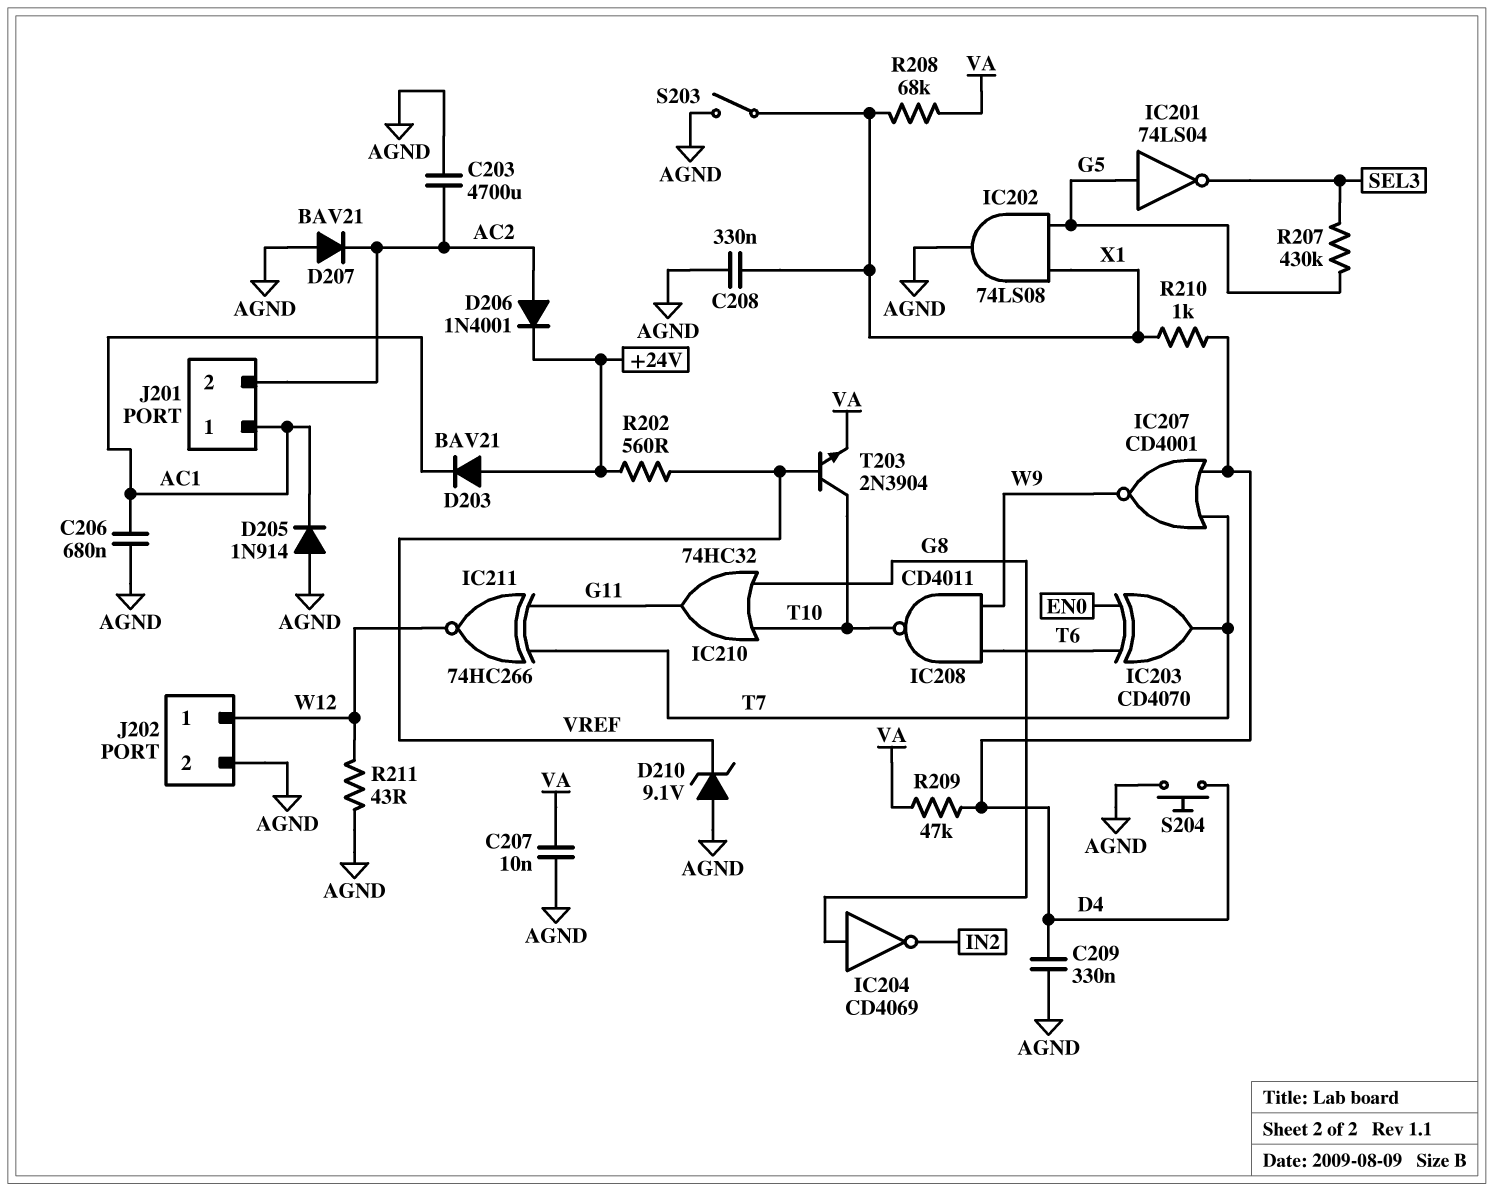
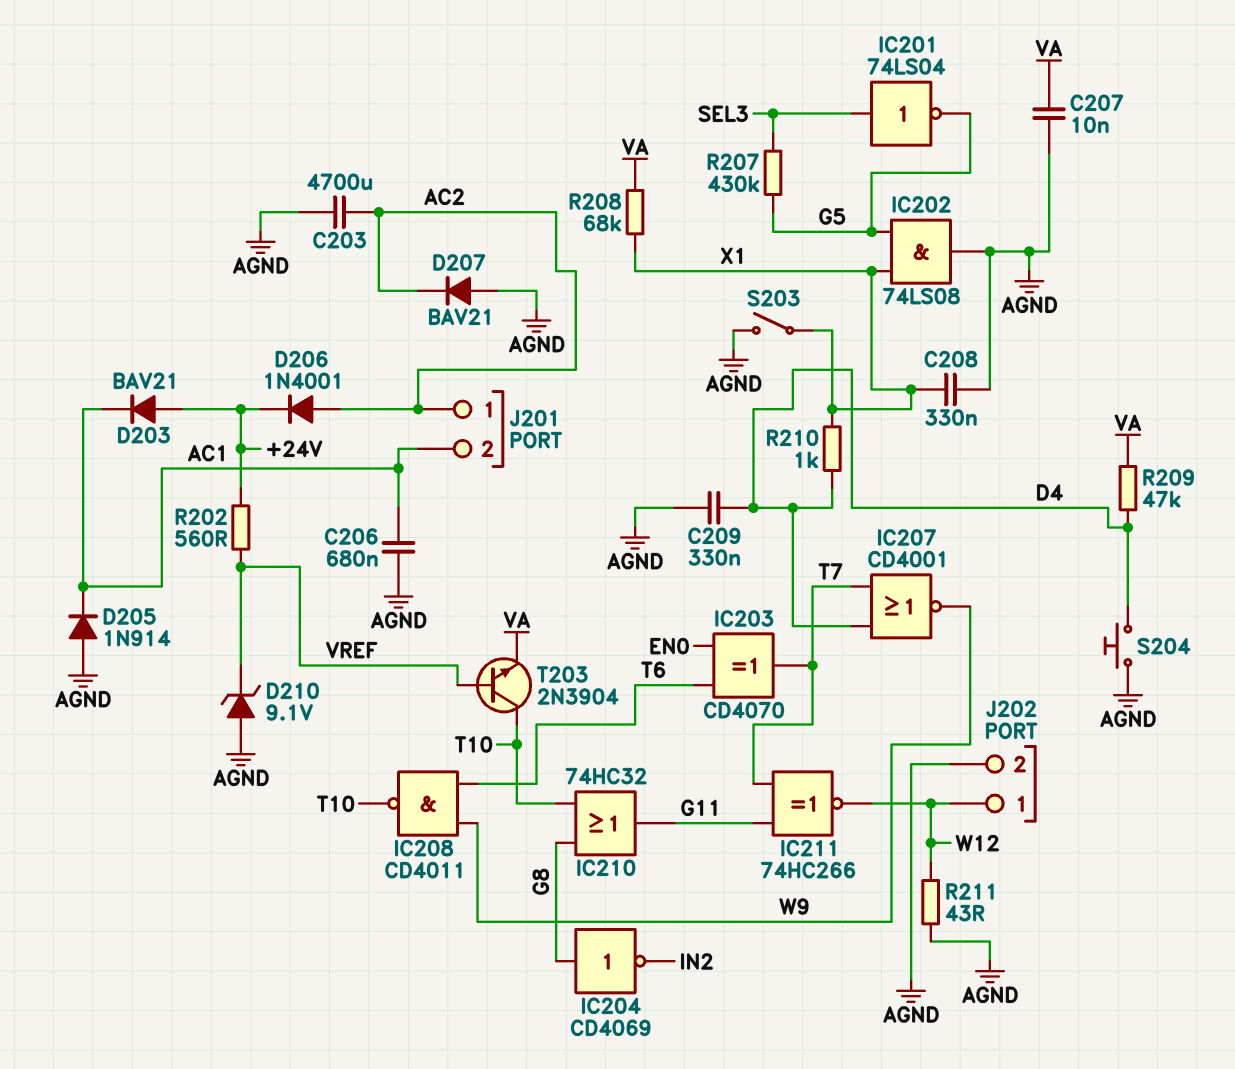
IC201: NOT 74LS04 (in G5, out SEL3) -> NOT 74LS04 (in SEL3, out G5)
J201 pin 1: AC1 -> AC2
J201 pin 2: AC2 -> AC1

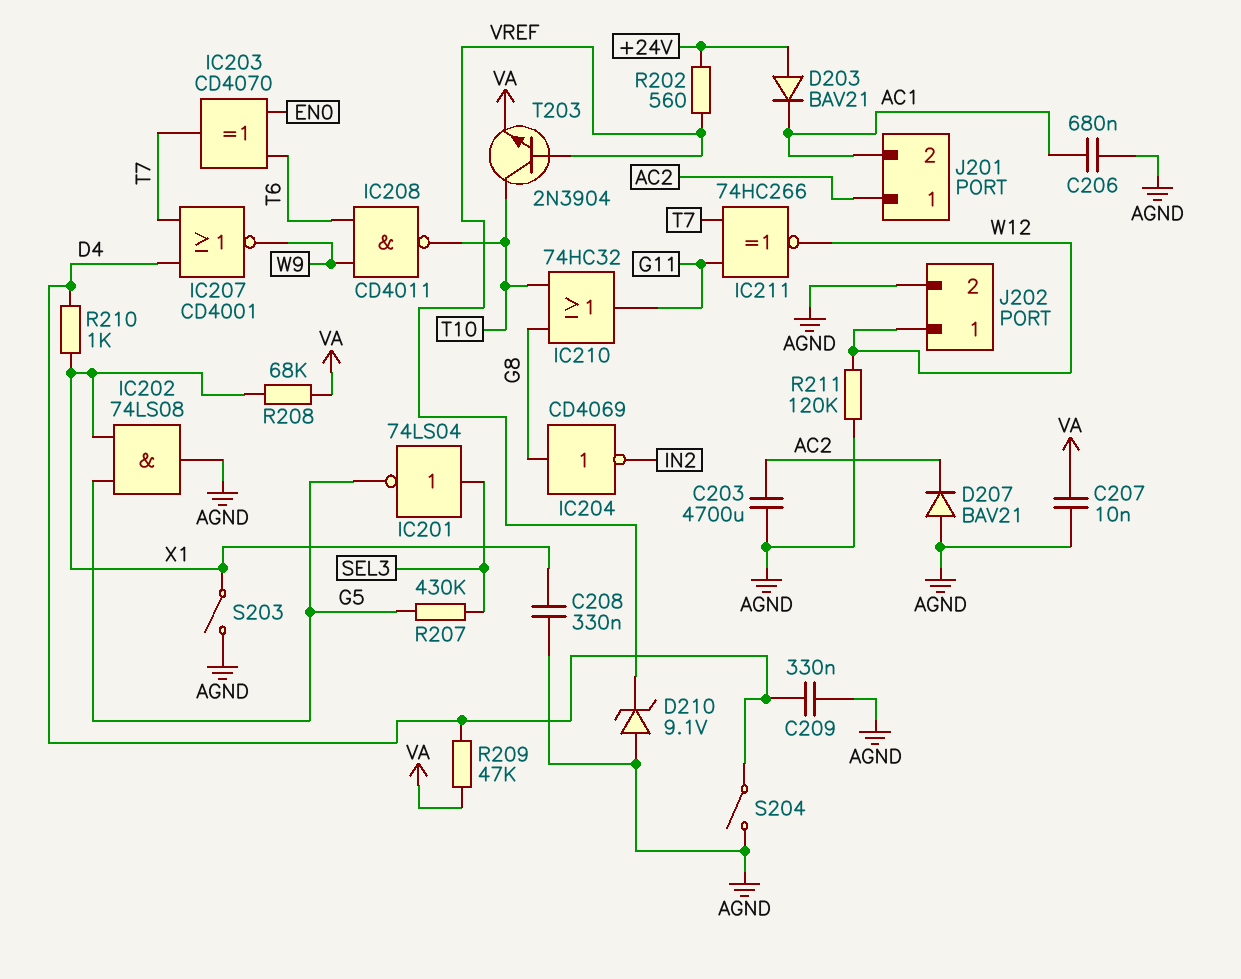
D205: diode 1N914 (A AGND, K AC1) -> none
D206: diode 1N4001 (A AC2, K +24V) -> none
R211: 43 (AGND, W12) -> 120k (AGND, W12)
S204: button (AGND, D4) -> switch (AGND, D4)

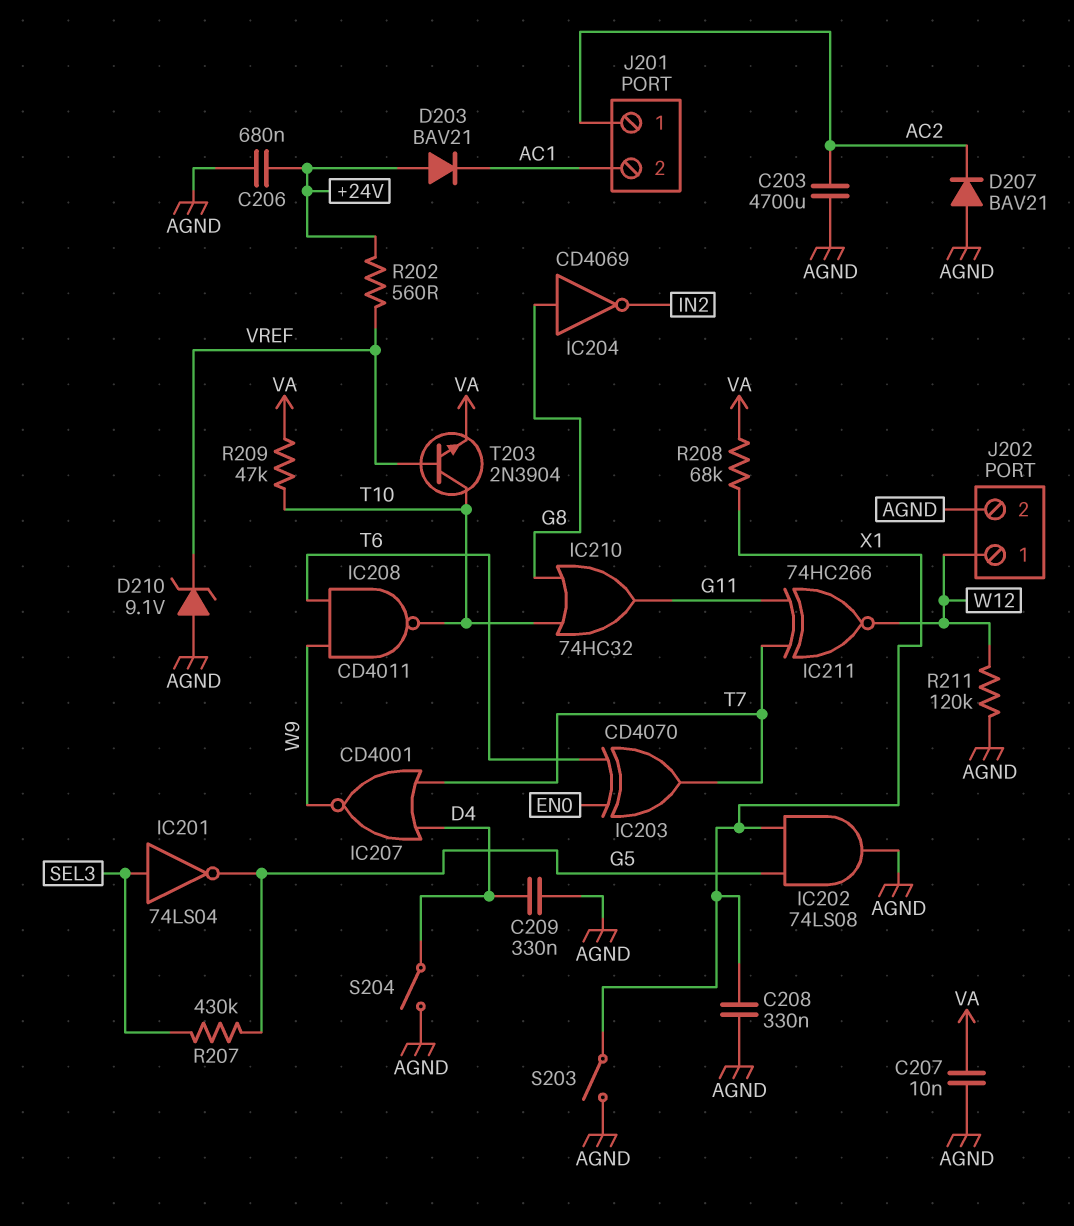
C206: 680nF (AC1, AGND) -> 680nF (+24V, AGND)
R209: 47k (D4, VA) -> 47k (T10, VA)
R210: 1k (D4, X1) -> none

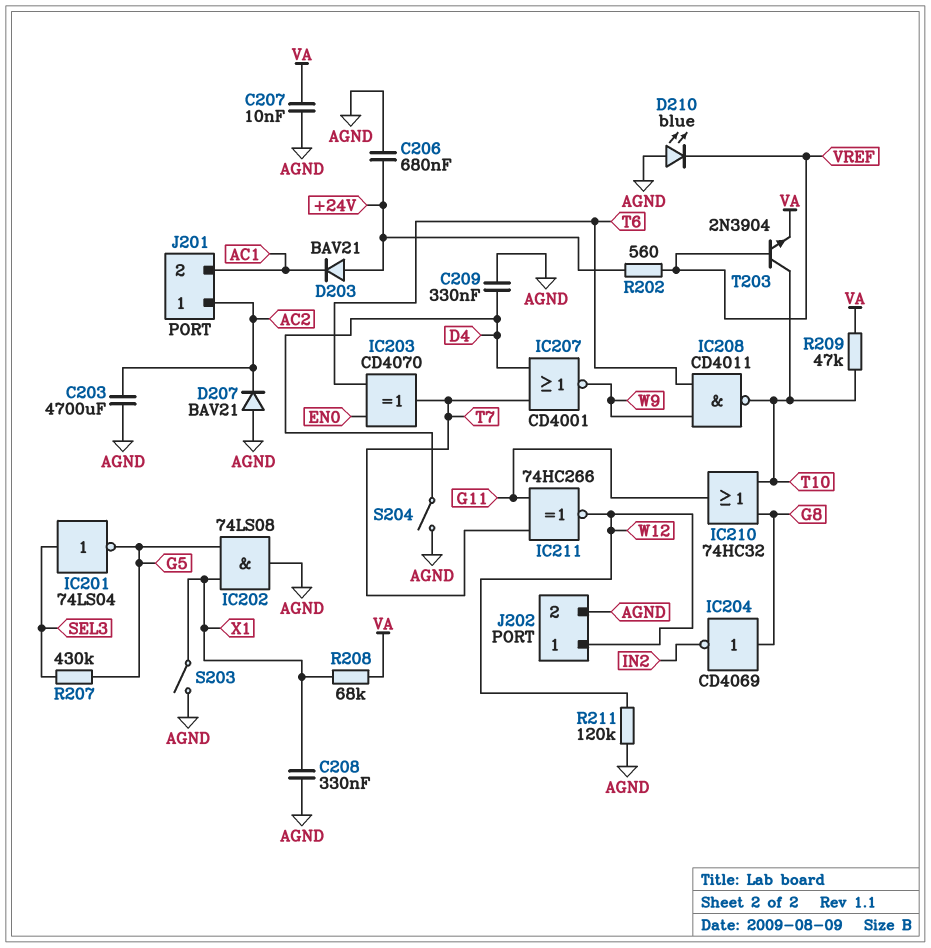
D210: zener 9.1V (A AGND, K VREF) -> LED blue (A AGND, K VREF)

